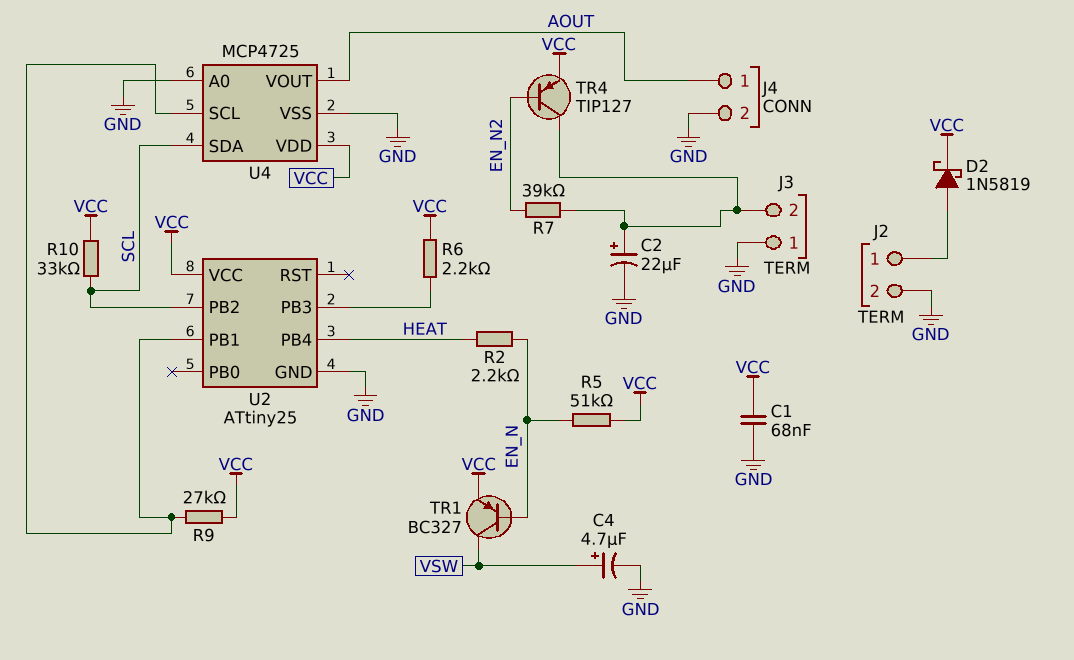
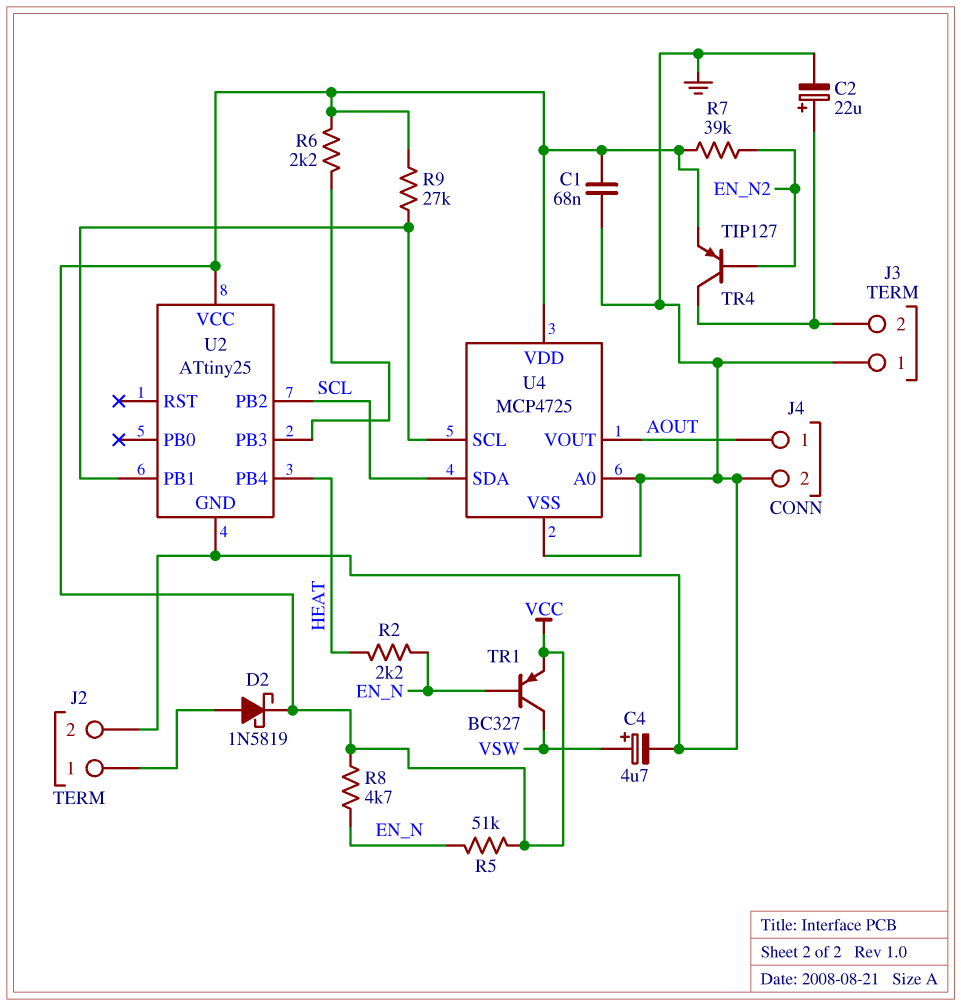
R7: 39k (EN_N2, J3/2) -> 39k (EN_N2, VCC)
R8: none -> 4.7k (EN_N, VCC)
R10: 33k (SCL, VCC) -> none

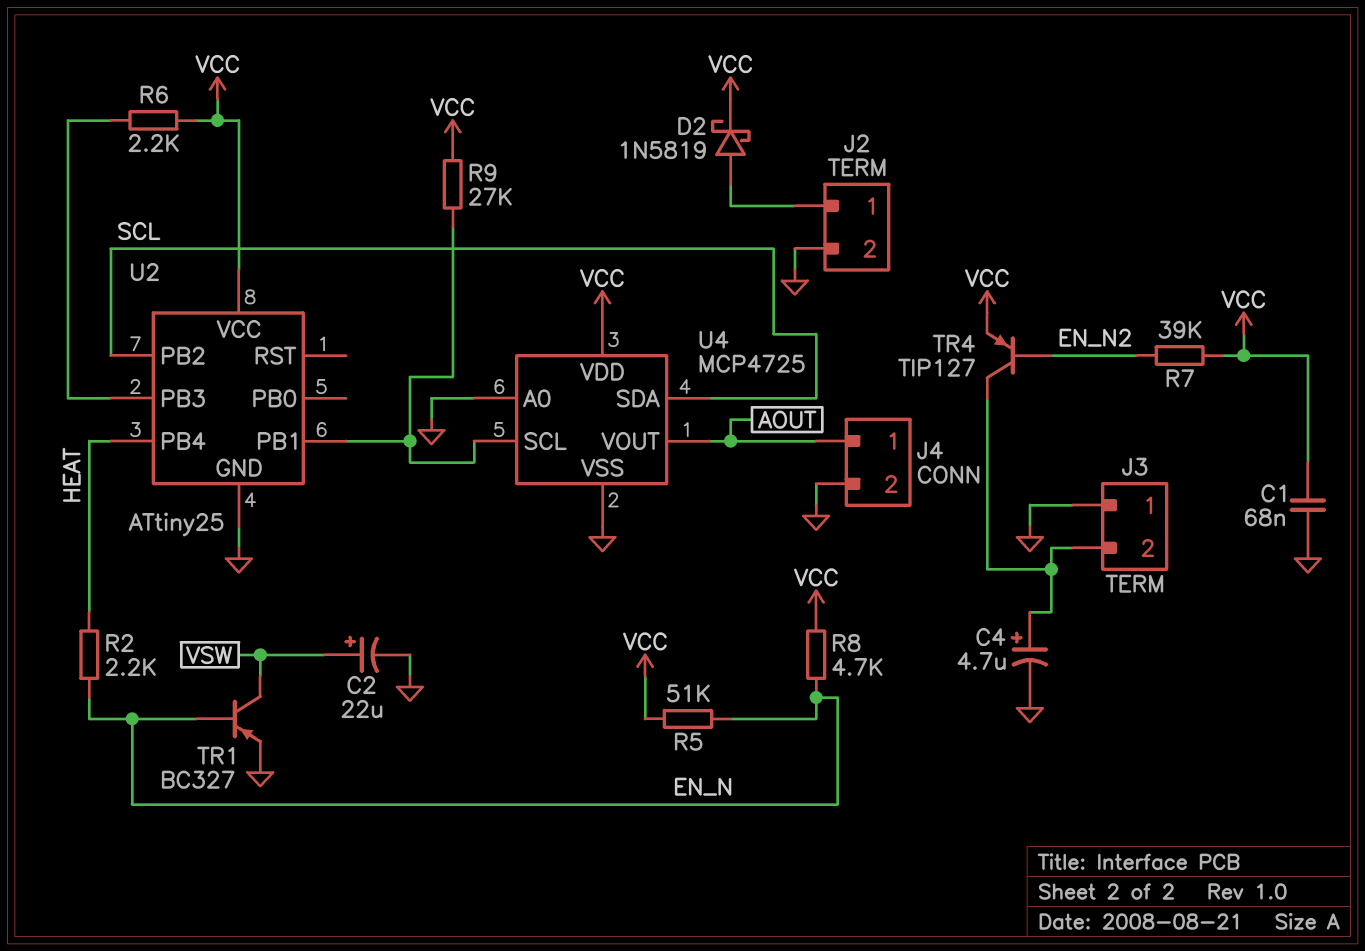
C2: 22uF (plus J3/2, minus GND) -> 22uF (plus VSW, minus GND)
C4: 4.7uF (plus VSW, minus GND) -> 4.7uF (plus J3/2, minus GND)
TR1: PNP BC327 (B EN_N, C VSW, E VCC) -> PNP BC327 (B EN_N, C VSW, E GND)

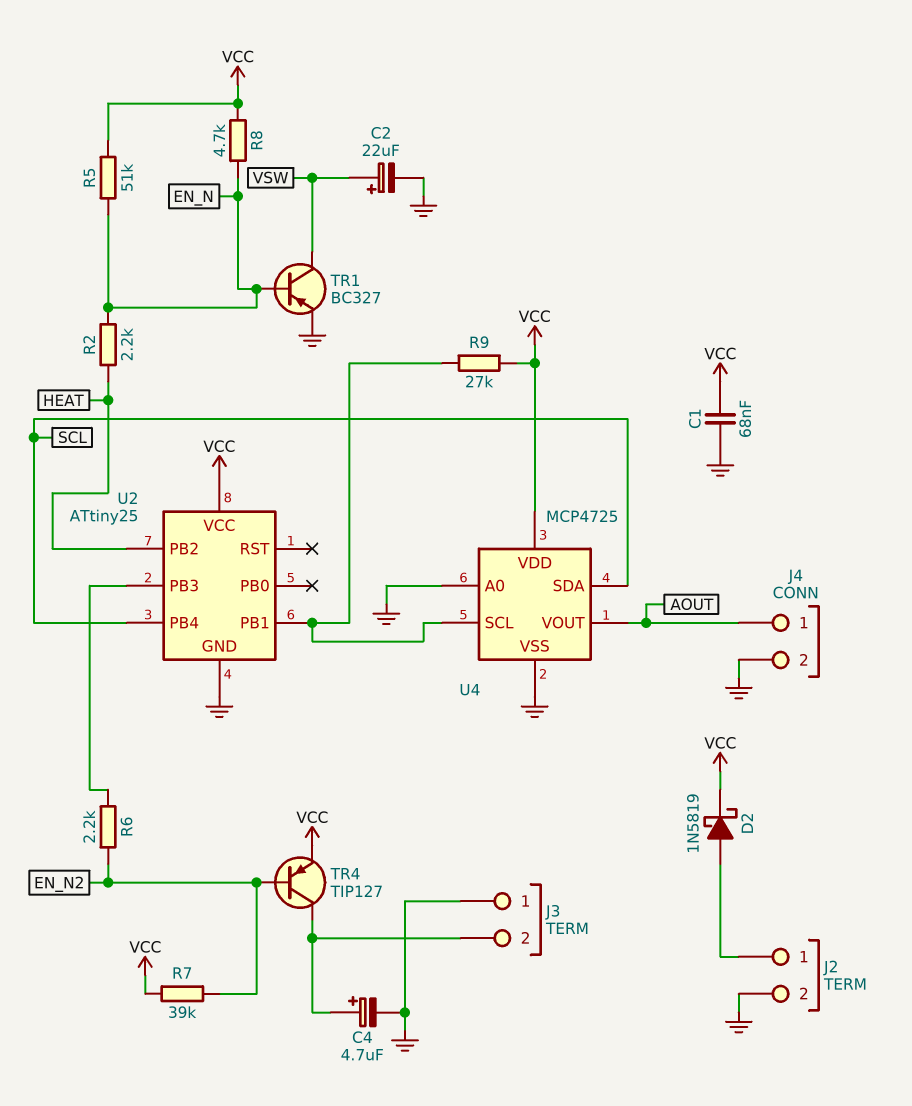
R6: 2.2k (U2/PB3, VCC) -> 2.2k (EN_N2, U2/PB3)
U2 pin PB2: SCL -> HEAT
U2 pin PB4: HEAT -> SCL

